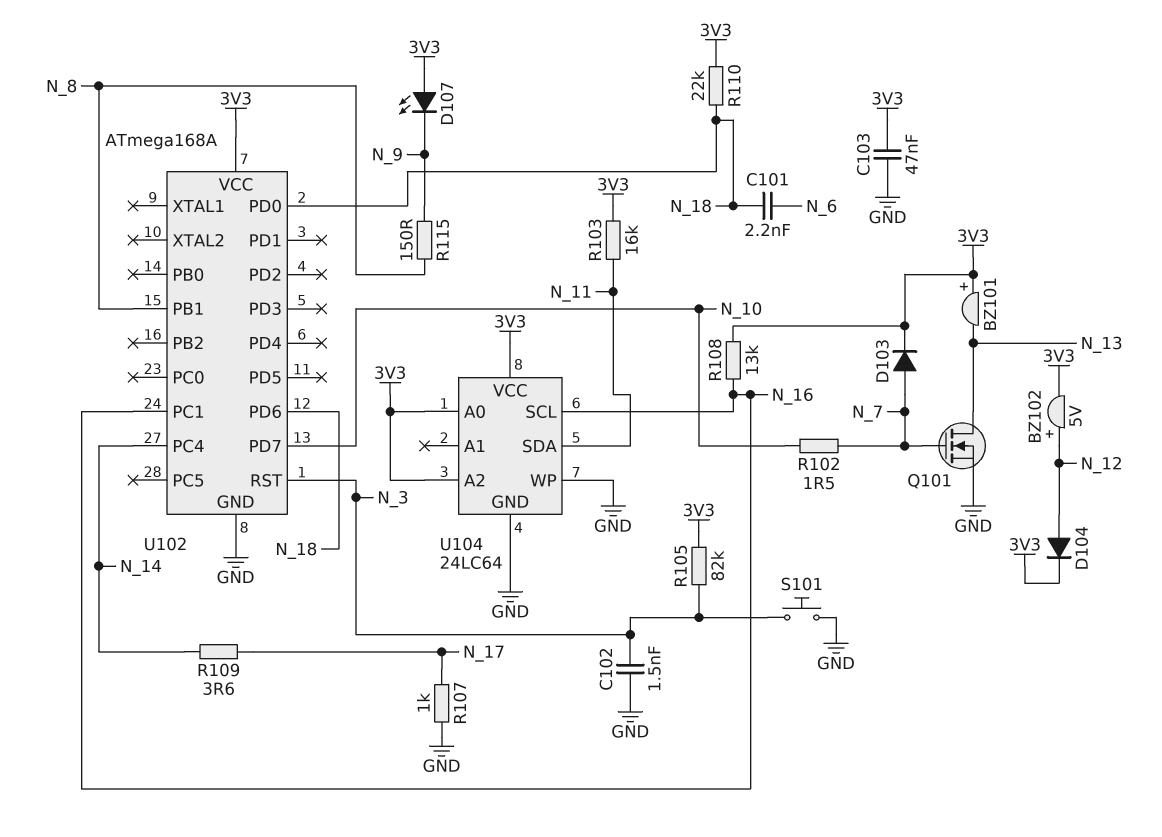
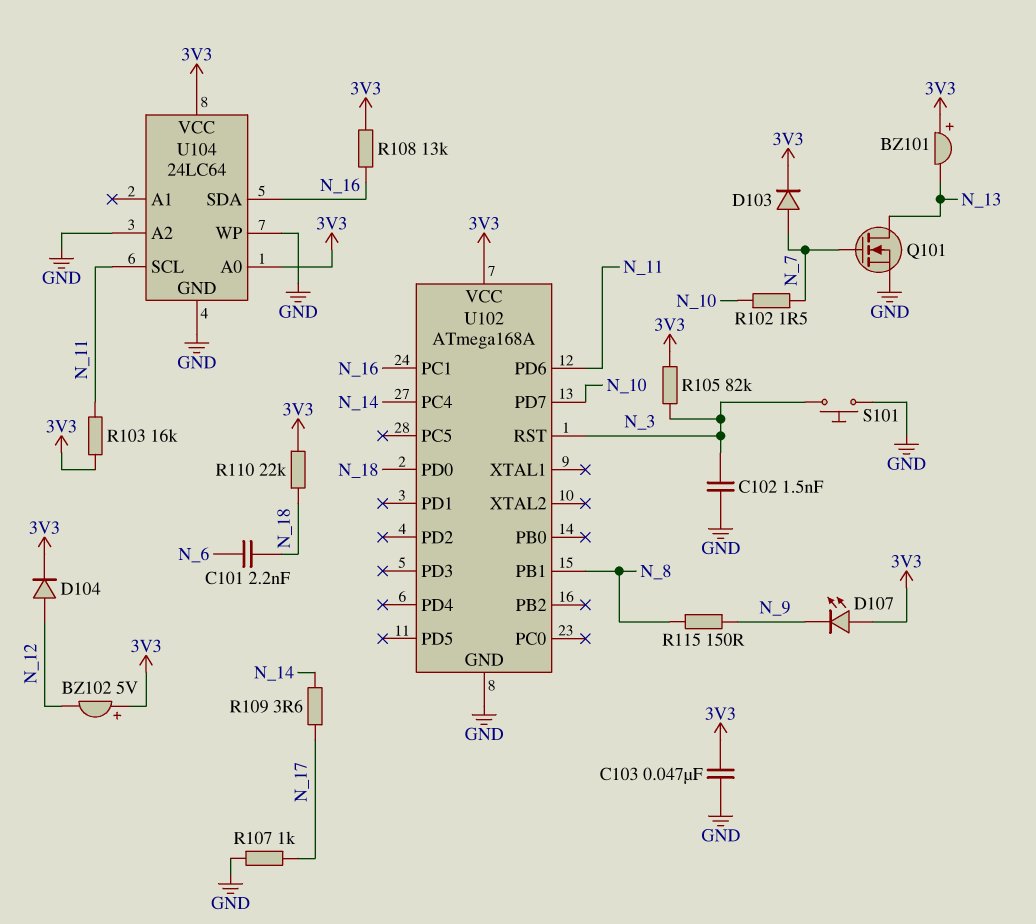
BZ102: buzzer 5V (plus N_12, minus 3V3) -> buzzer 5V (plus 3V3, minus N_12)
U102 pin PD6: N_18 -> N_11
U104 pin A2: 3V3 -> GND
U104 pin SCL: N_16 -> N_11
U104 pin SDA: N_11 -> N_16

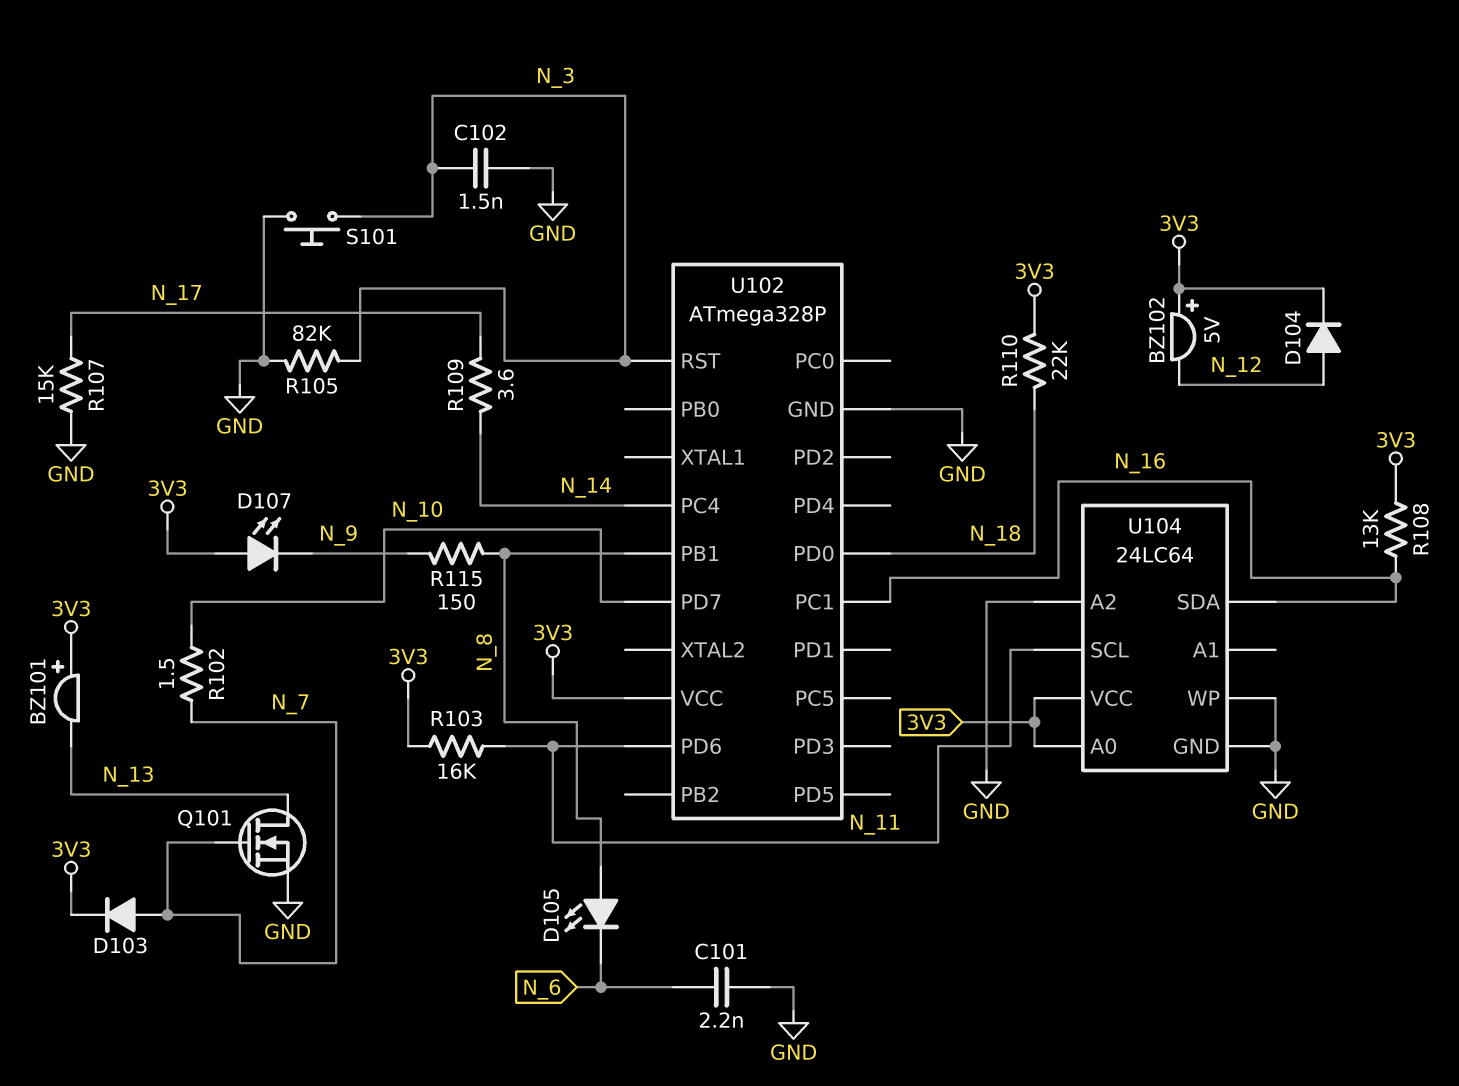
C101: 2.2nF (N_6, N_18) -> 2.2nF (GND, N_6)
C103: 47nF (3V3, GND) -> none
D105: none -> LED (A N_8, K N_6)
R105: 82k (3V3, N_3) -> 82k (GND, N_3)
R107: 1k (GND, N_17) -> 15k (GND, N_17)
U102: ATmega168A -> ATmega328P

